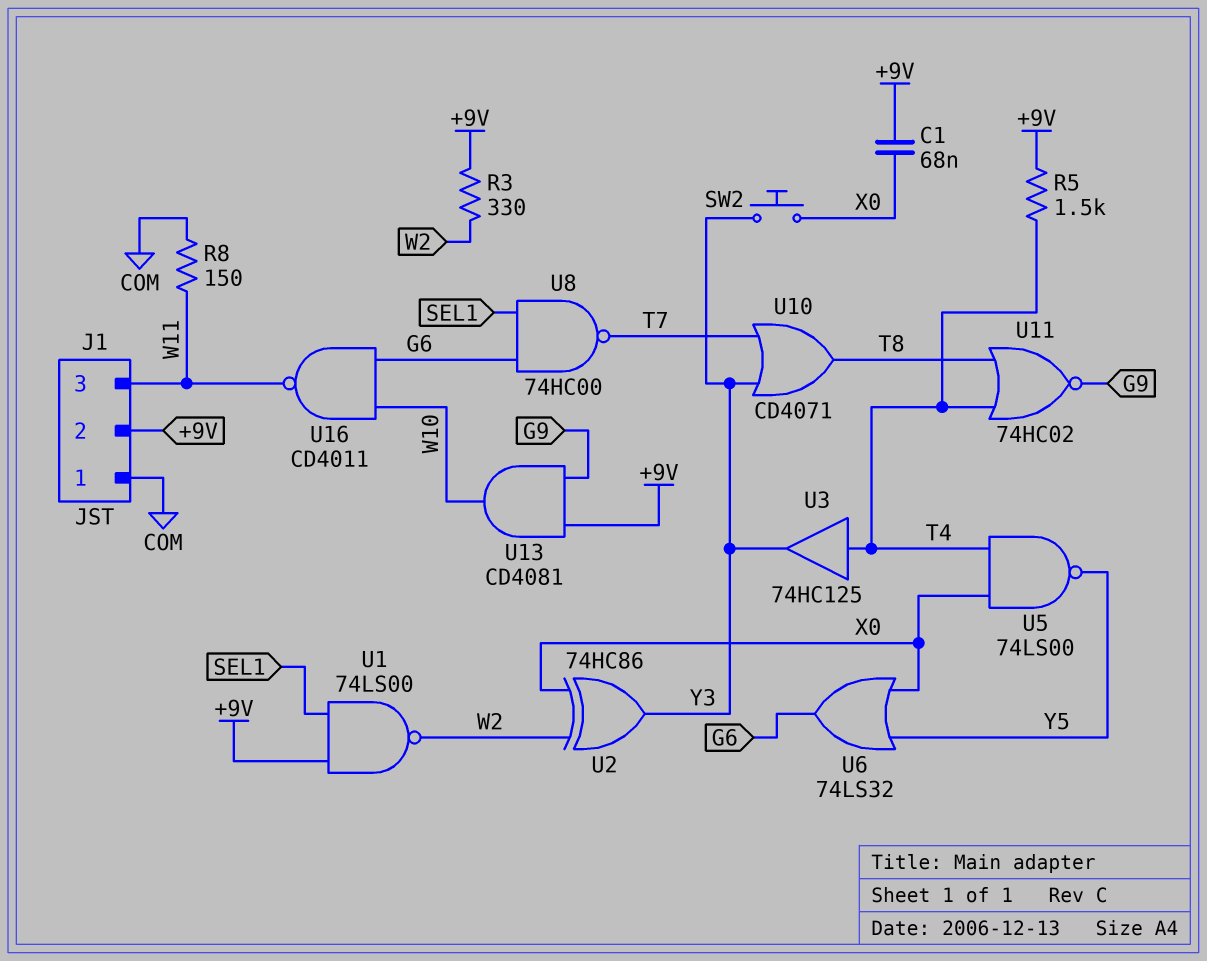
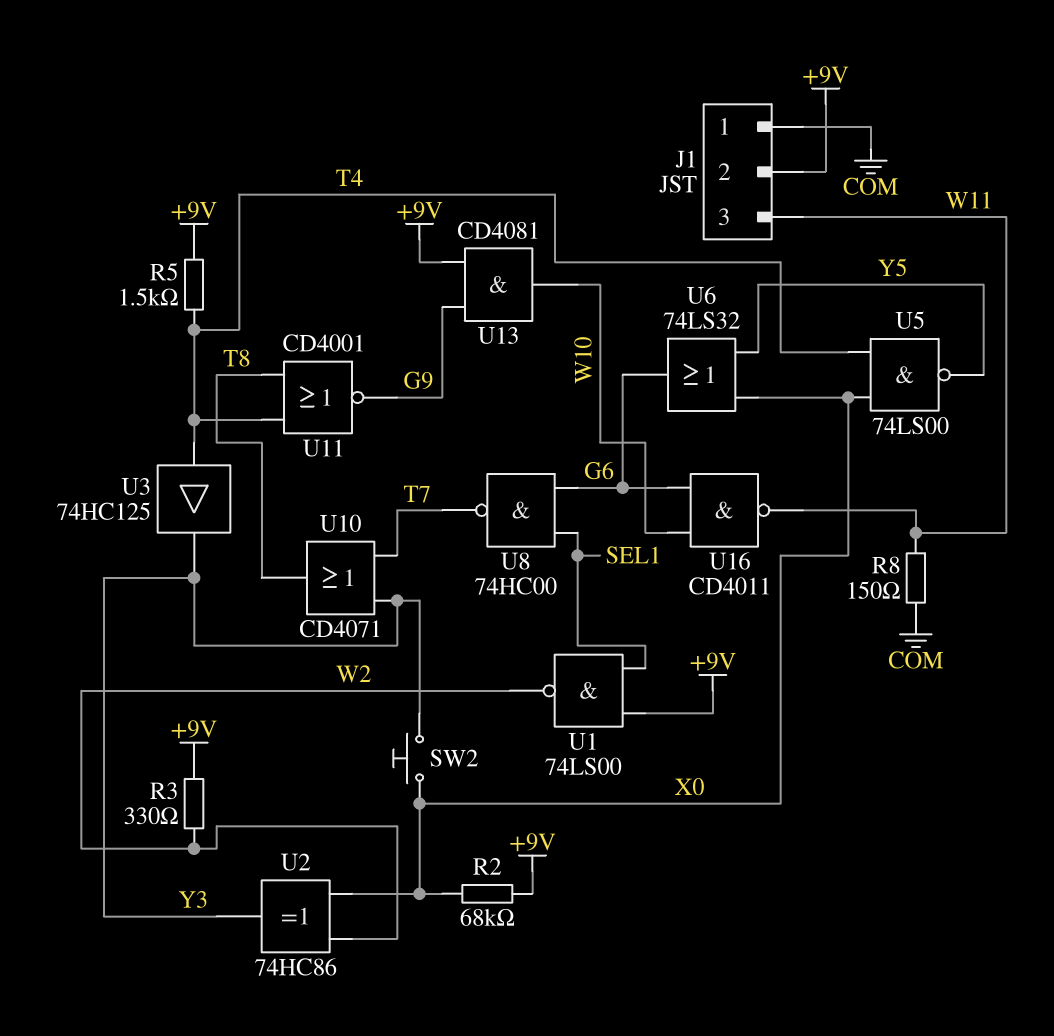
C1: 68nF (+9V, X0) -> none
R2: none -> 68k (+9V, X0)
U11: NOR 74HC02 (in T4, in T8, out G9) -> NOR CD4001 (in T4, in T8, out G9)

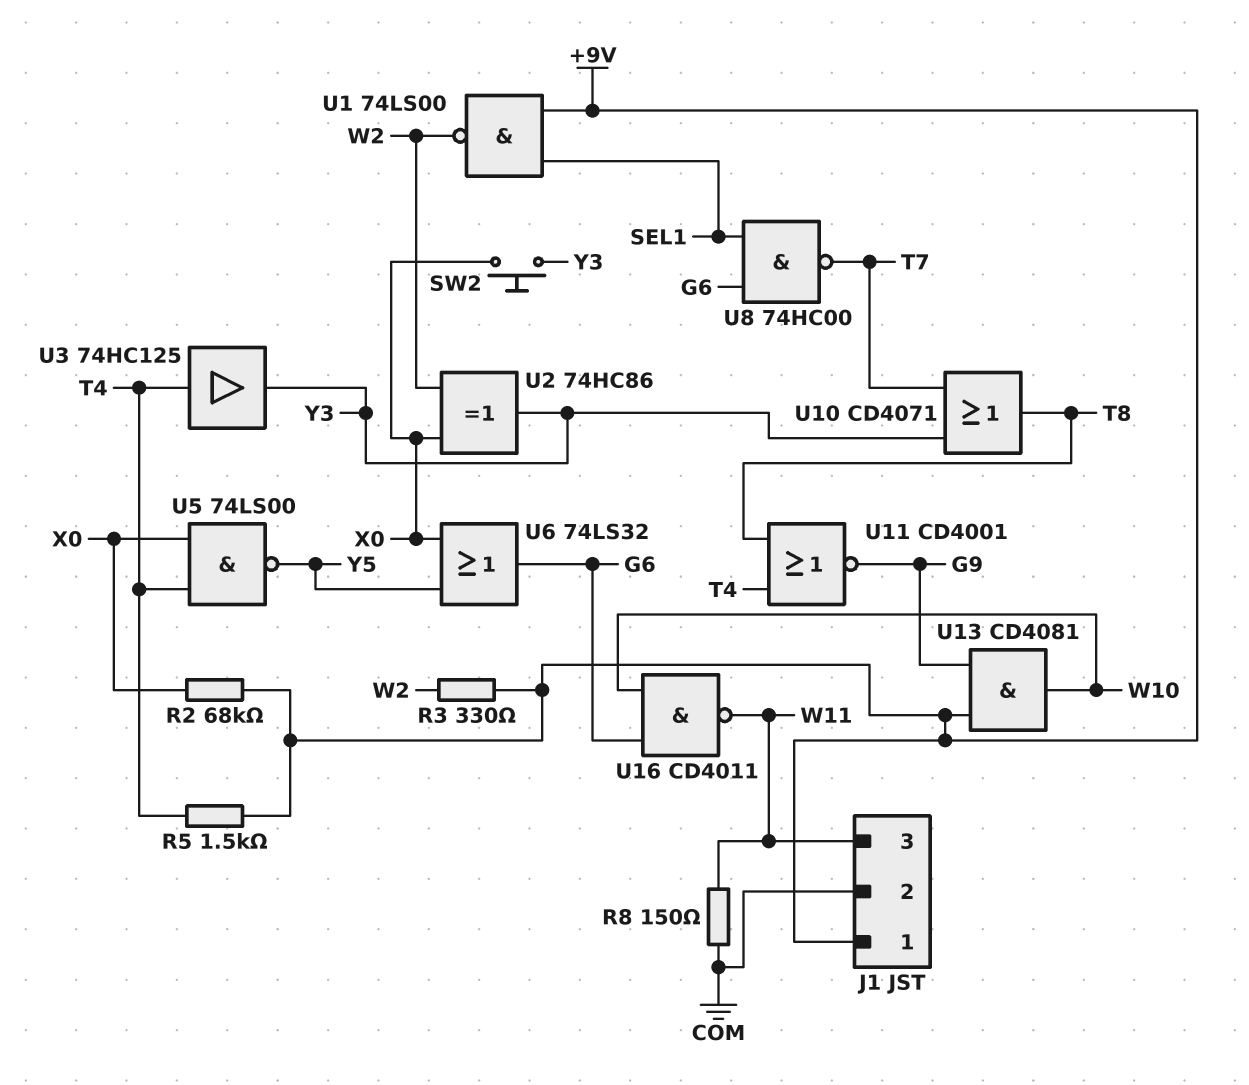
J1 pin 1: COM -> +9V
J1 pin 2: +9V -> COM

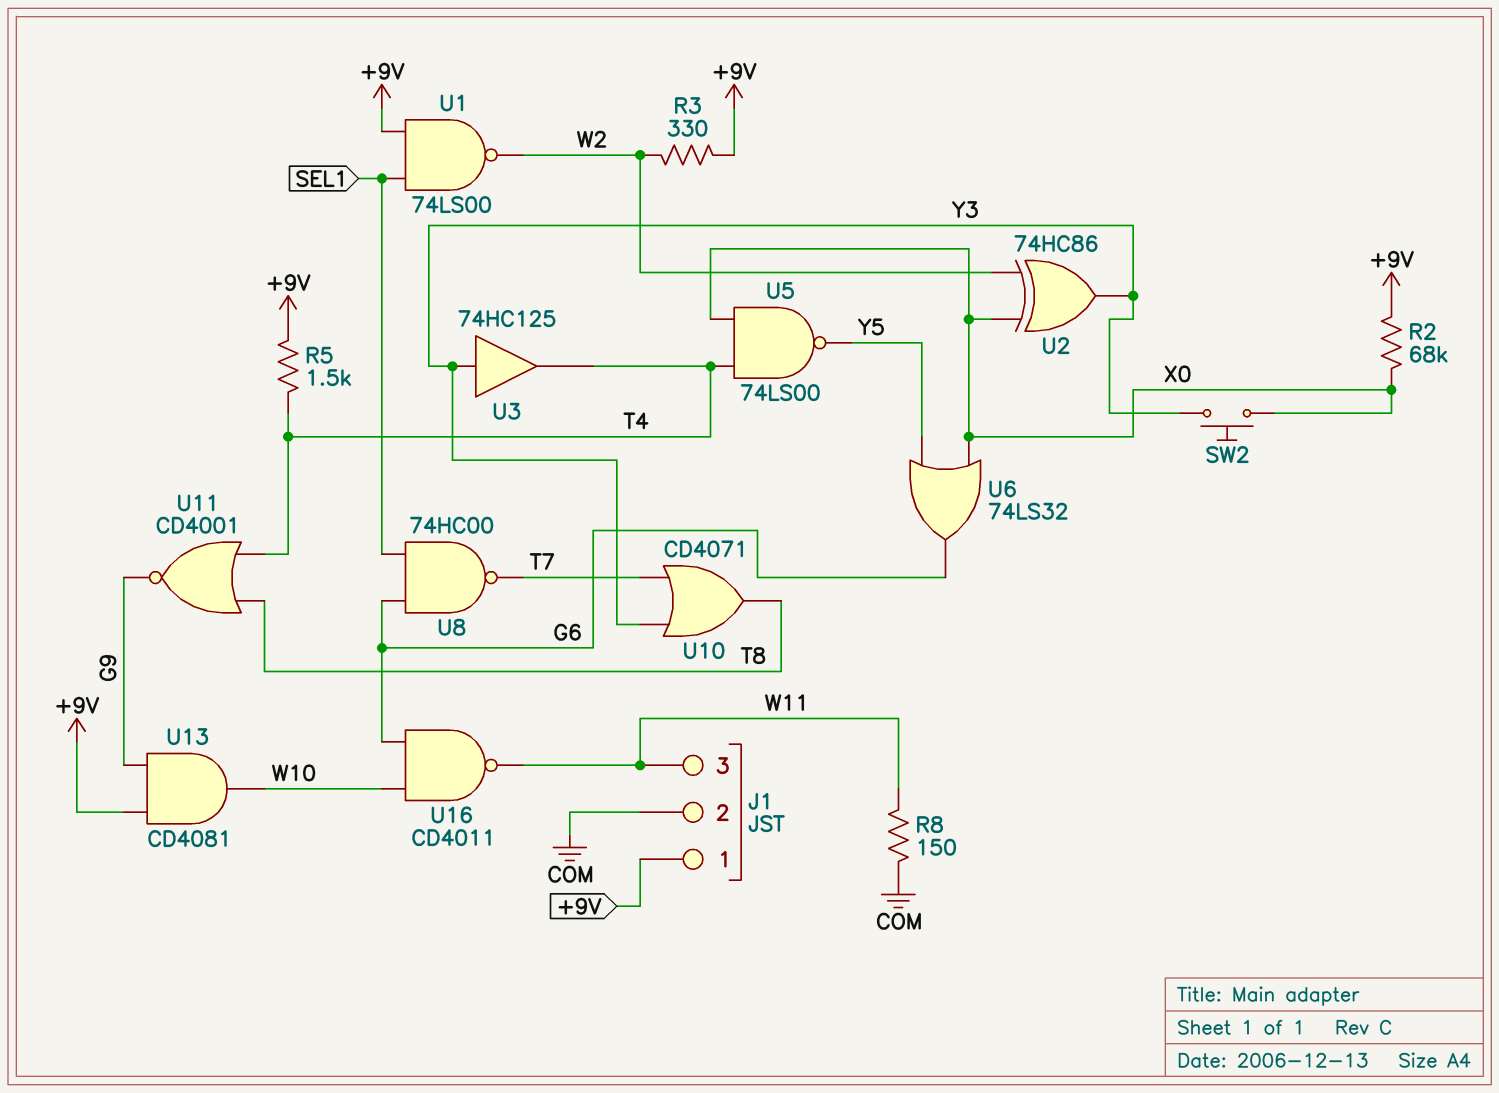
U3: buffer 74HC125 (in T4, out Y3) -> buffer 74HC125 (in Y3, out T4)

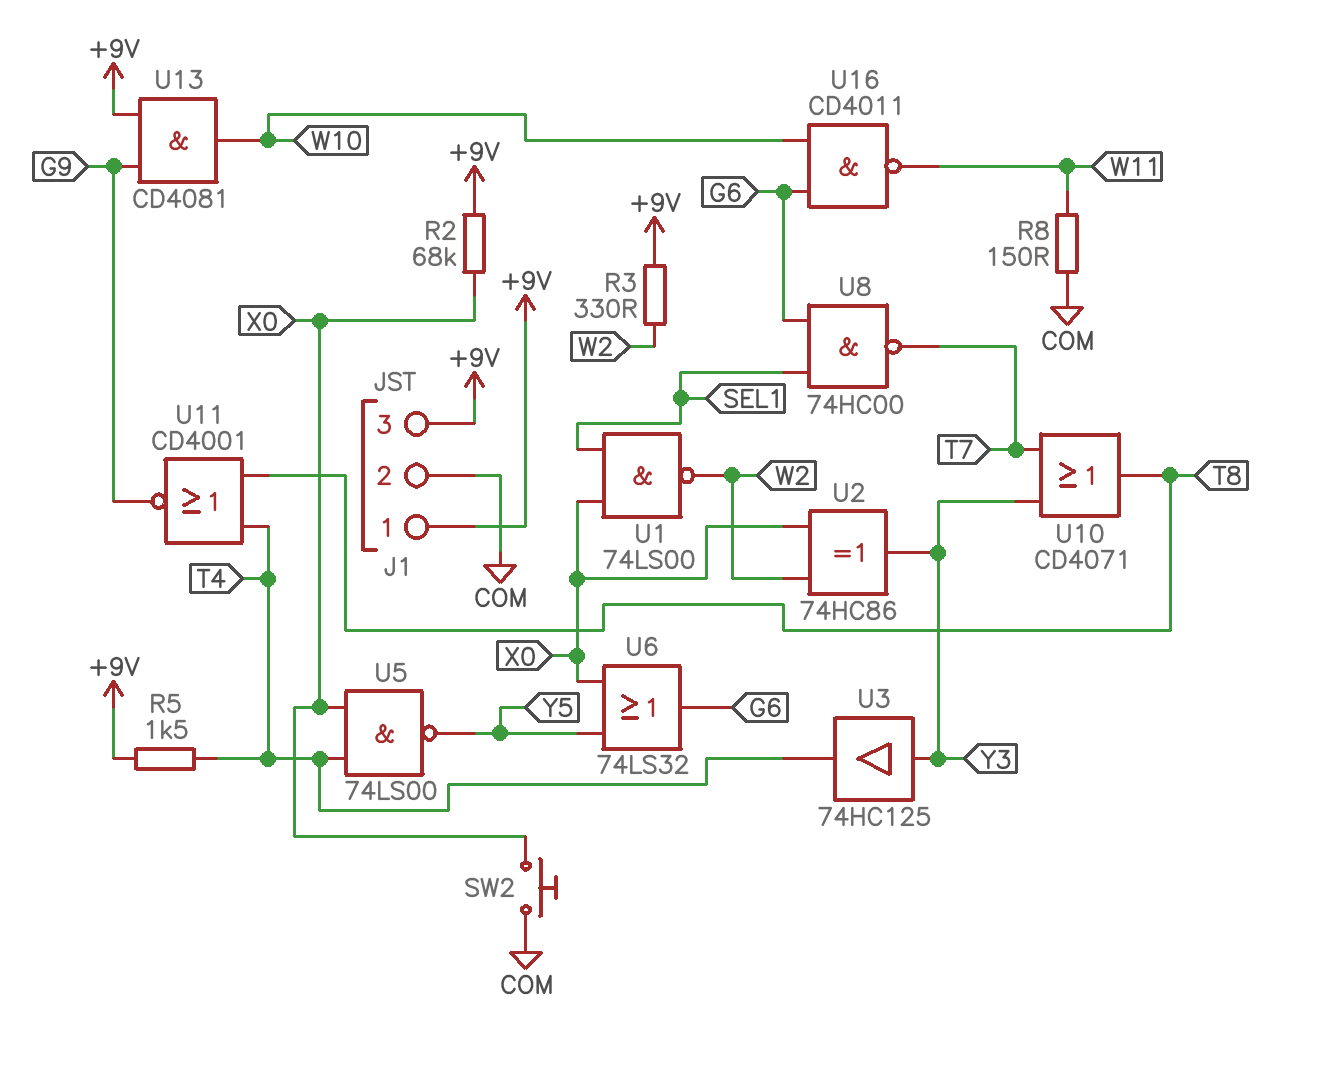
J1 pin 3: W11 -> +9V
SW2: button (X0, Y3) -> button (COM, X0)
U1: NAND 74LS00 (in +9V, in SEL1, out W2) -> NAND 74LS00 (in SEL1, in X0, out W2)

